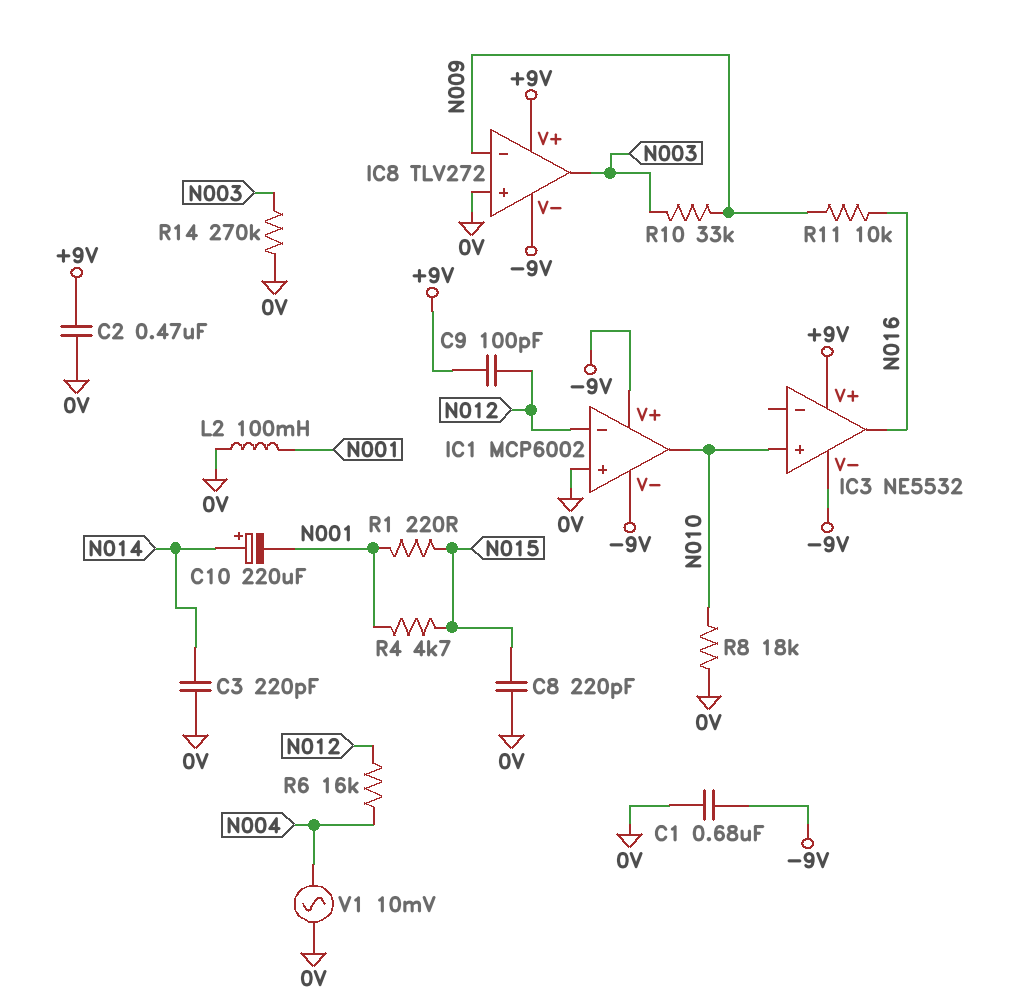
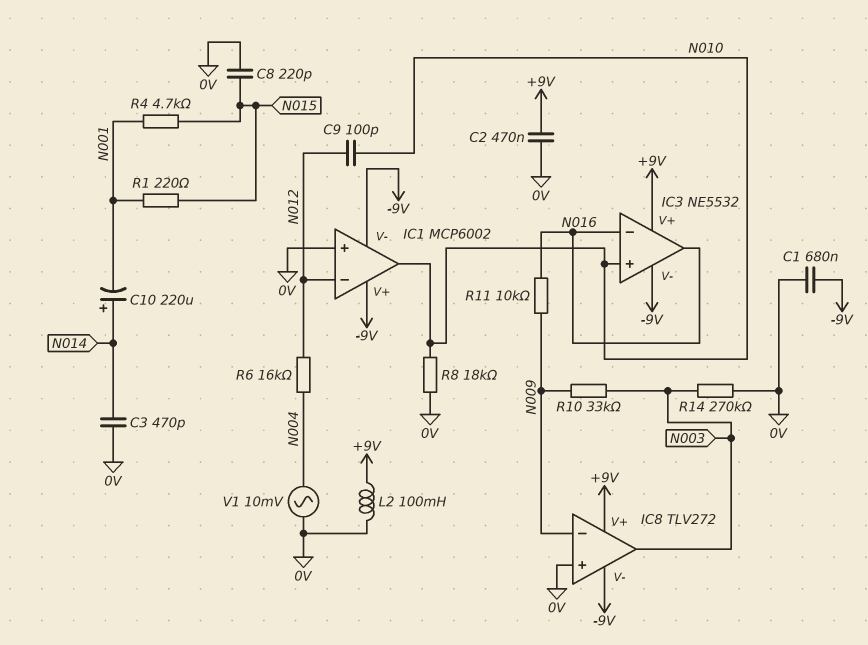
C3: 220pF (0V, N014) -> 470pF (0V, N014)
C9: 100pF (+9V, N012) -> 100pF (N010, N012)
IC3 pin in-: none -> N016
L2: 100mH (0V, N001) -> 100mH (+9V, 0V)

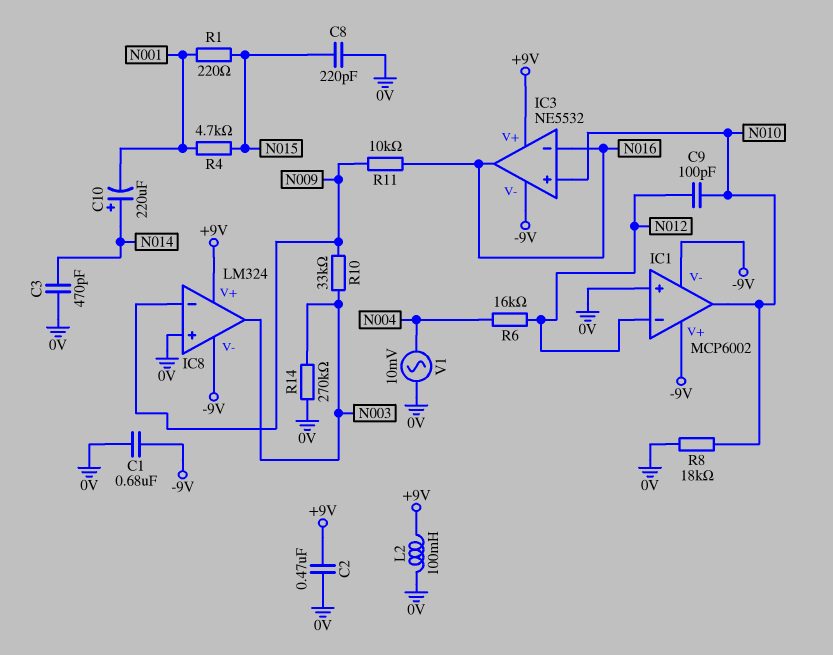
IC8: TLV272 -> LM324

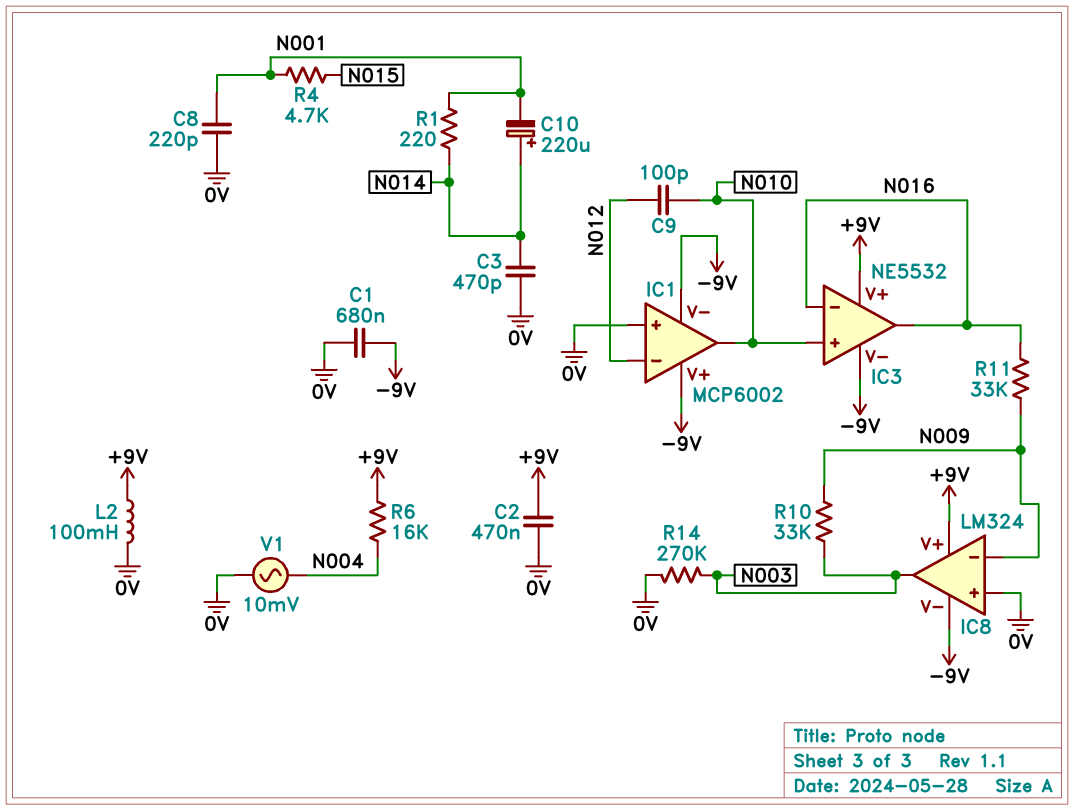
C8: 220pF (0V, N015) -> 220pF (0V, N001)
R1: 220 (N001, N015) -> 220 (N001, N014)
R6: 16k (N004, N012) -> 16k (+9V, N004)
R8: 18k (0V, N010) -> none
R11: 10k (N009, N016) -> 33k (N009, N016)

